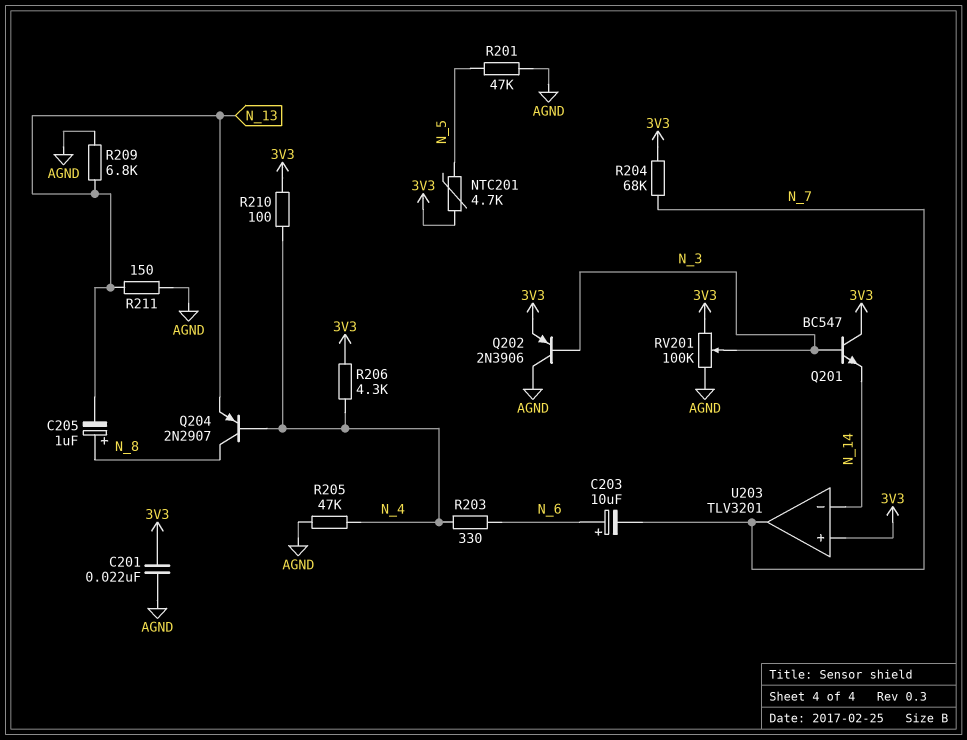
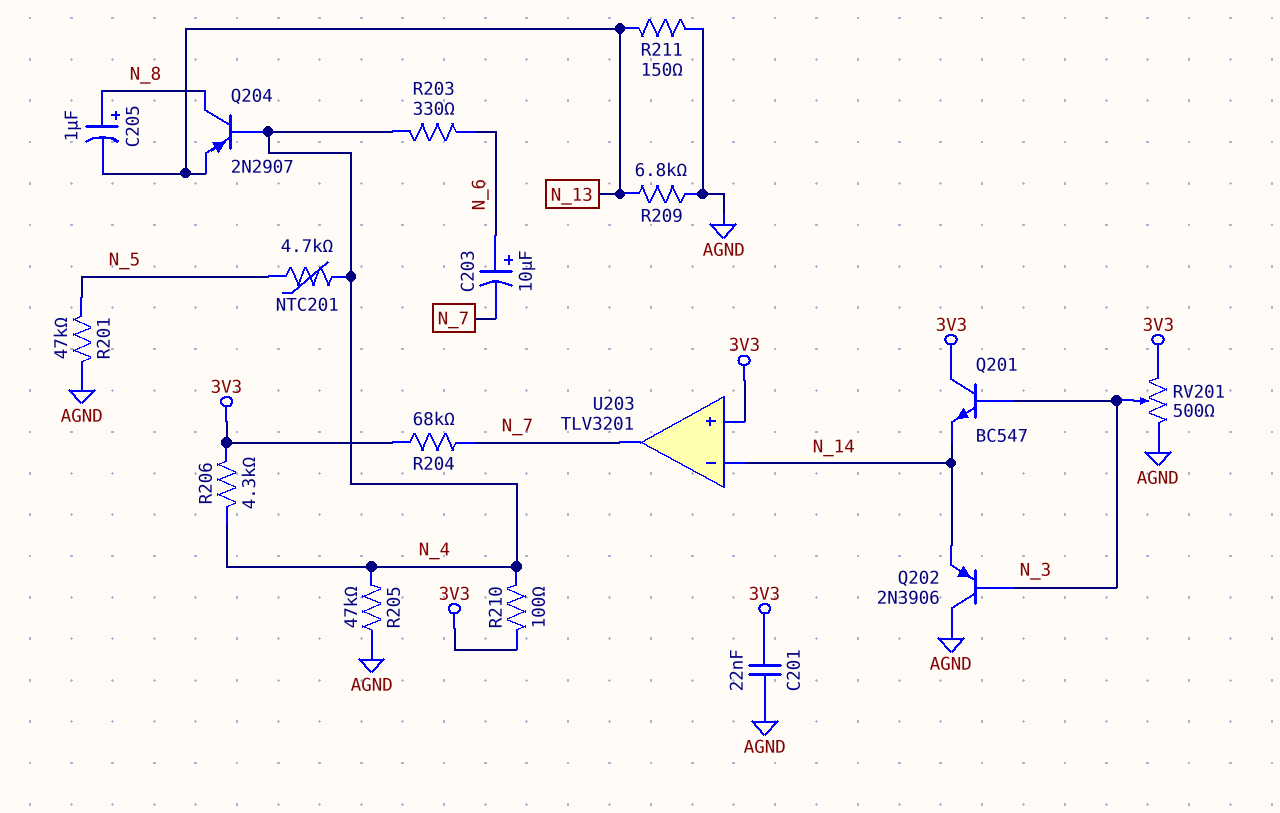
NTC201: 4.7k (3V3, N_5) -> 4.7k (N_4, N_5)
Q202: PNP 2N3906 (B N_3, C AGND, E 3V3) -> PNP 2N3906 (B N_3, C AGND, E N_14)
RV201: 100k (3V3, AGND, wiper N_3) -> 500 (3V3, AGND, wiper N_3)

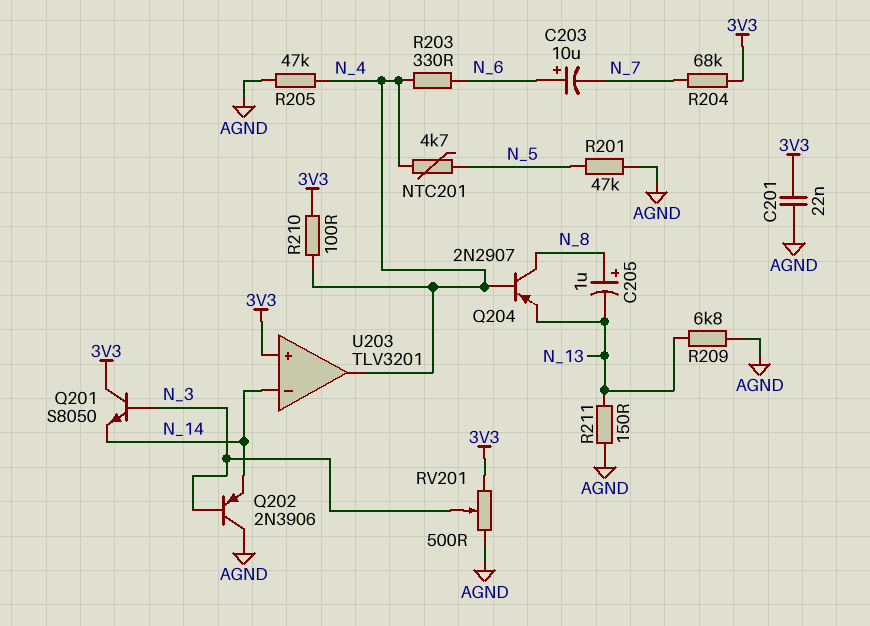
Q201: NPN BC547 (B N_3, C 3V3, E N_14) -> NPN S8050 (B N_3, C 3V3, E N_14)
R206: 4.3k (3V3, N_4) -> none
U203 pin out: N_7 -> N_4

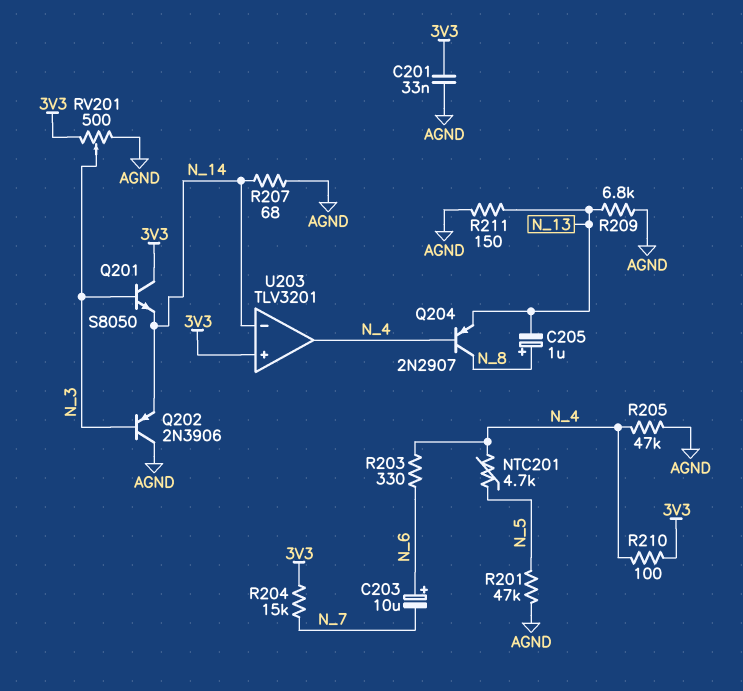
C201: 22nF (3V3, AGND) -> 33nF (3V3, AGND)
R204: 68k (3V3, N_7) -> 15k (3V3, N_7)
R207: none -> 68 (AGND, N_14)

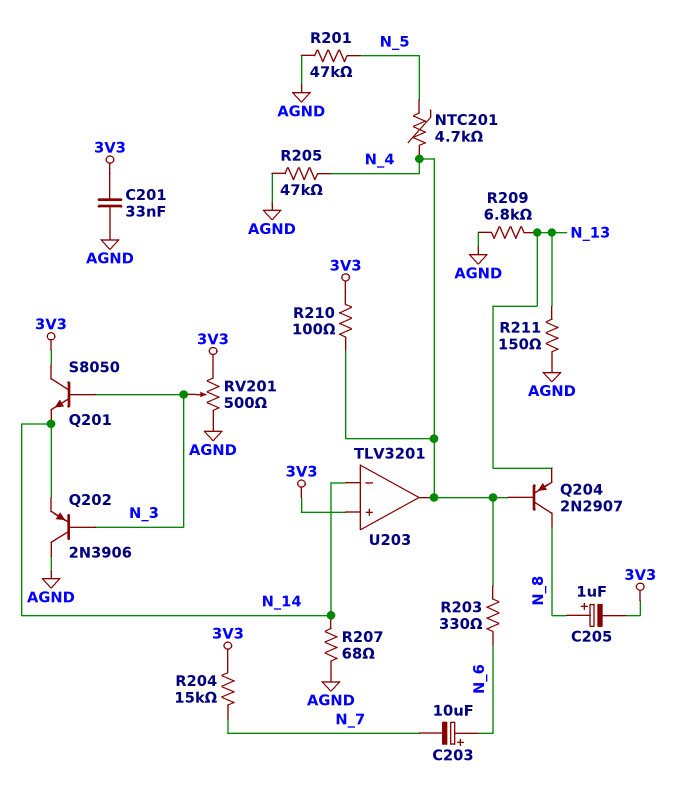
C205: 1uF (plus N_8, minus N_13) -> 1uF (plus N_8, minus 3V3)

